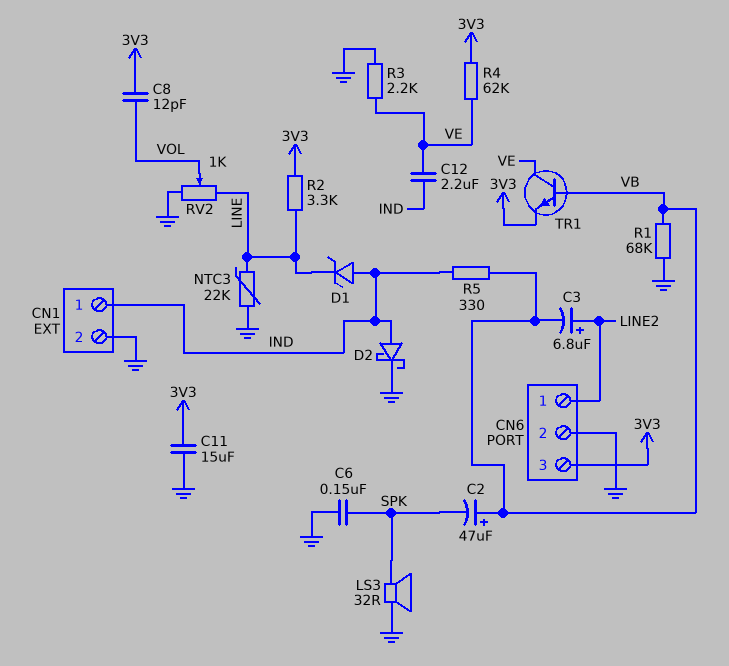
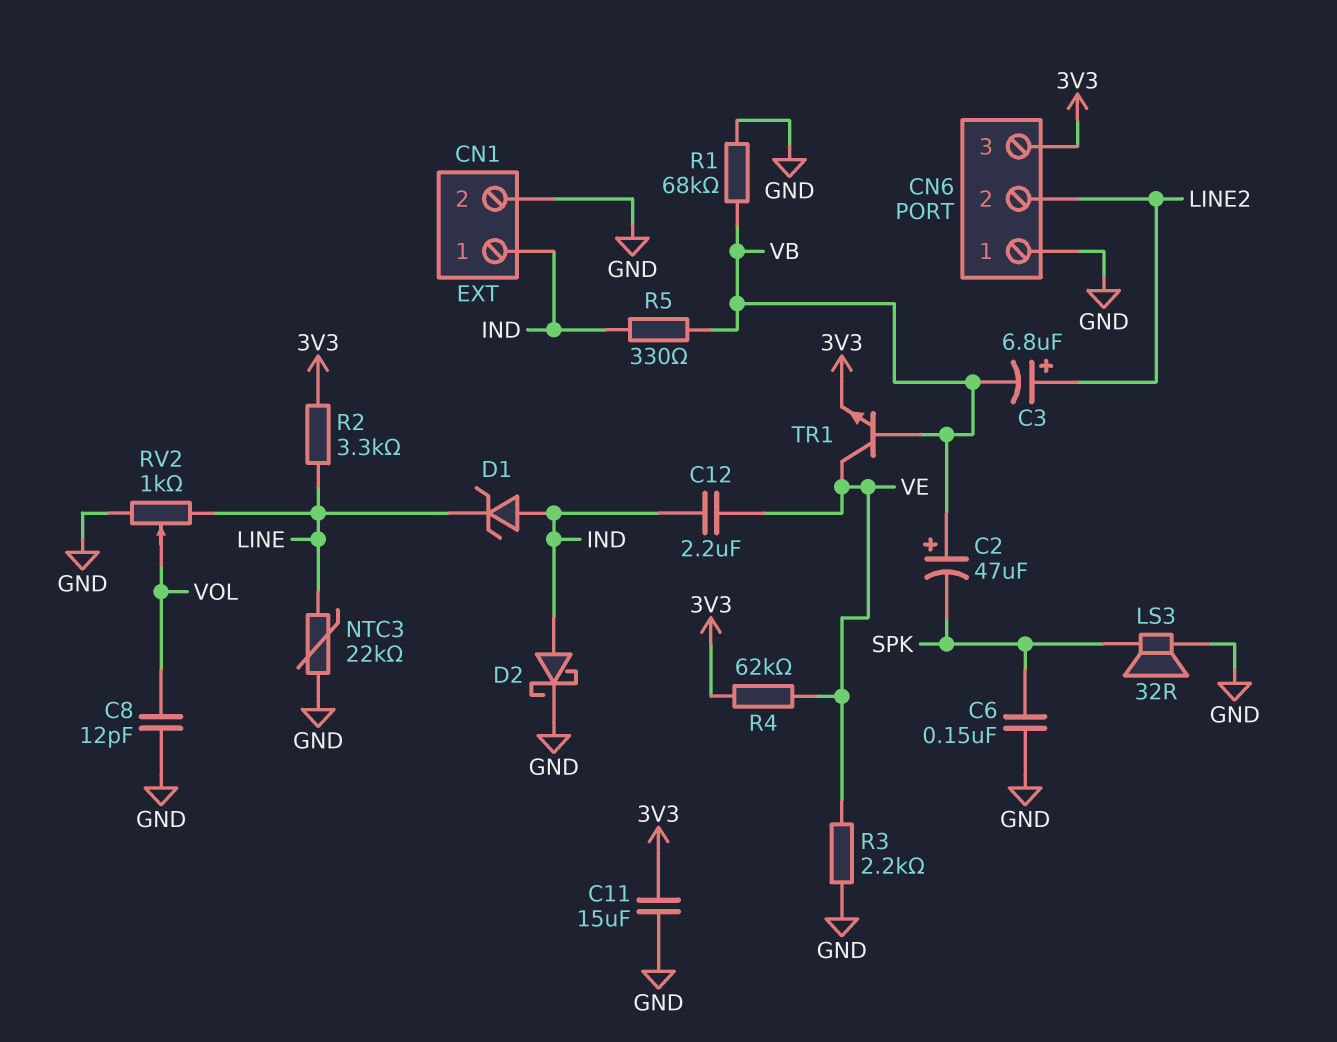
C8: 12pF (3V3, VOL) -> 12pF (GND, VOL)
CN6 pin 1: LINE2 -> GND
CN6 pin 2: GND -> LINE2

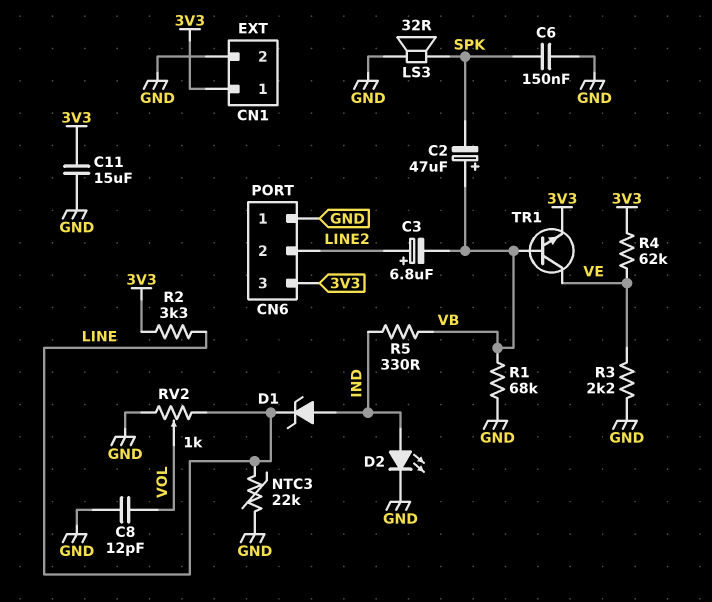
C12: 2.2uF (IND, VE) -> none
CN1 pin 1: IND -> 3V3
D2: schottky (A IND, K GND) -> LED (A IND, K GND)

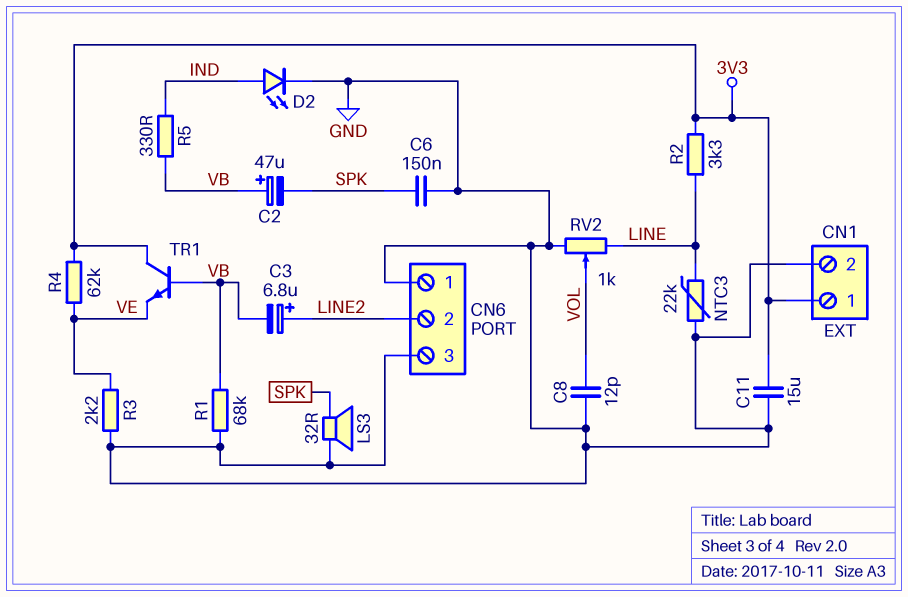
CN6 pin 3: 3V3 -> GND
D1: zener (A IND, K LINE) -> none
TR1: NPN (B VB, C VE, E 3V3) -> NPN (B VB, C 3V3, E VE)

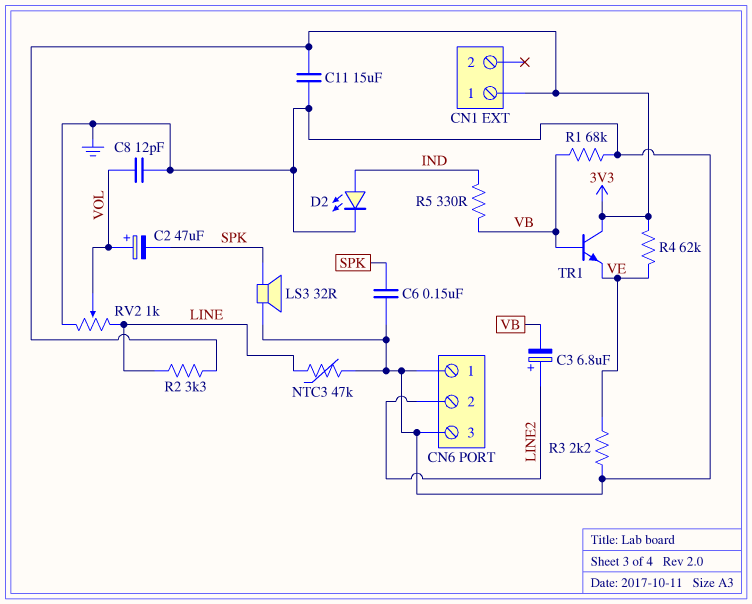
C2: 47uF (plus VB, minus SPK) -> 47uF (plus VOL, minus SPK)
CN1 pin 2: GND -> none
NTC3: 22k (GND, LINE) -> 47k (GND, LINE)

